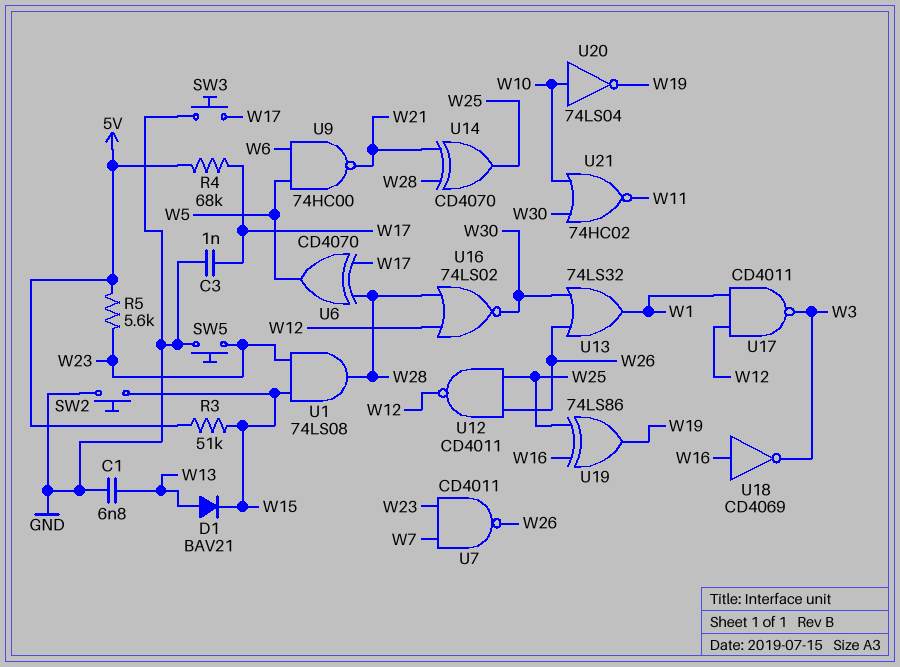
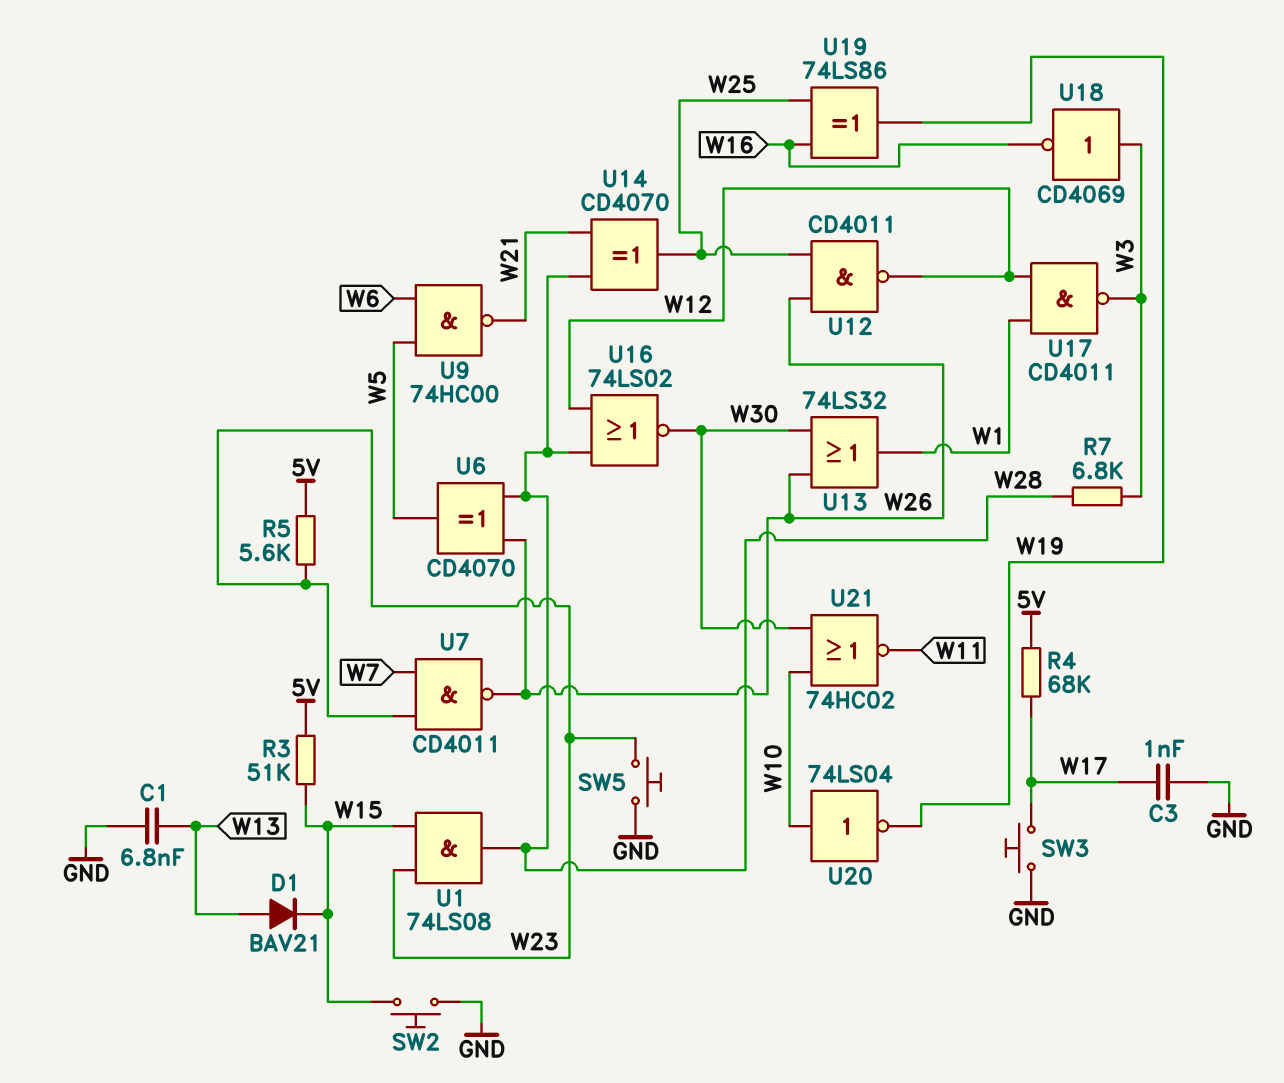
R7: none -> 6.8k (W3, W28)
U6: XOR CD4070 (in W17, in W28, out W5) -> XOR CD4070 (in W26, in W28, out W5)
U18: NOT CD4069 (in W16, out W3) -> NOT CD4069 (in W3, out W16)

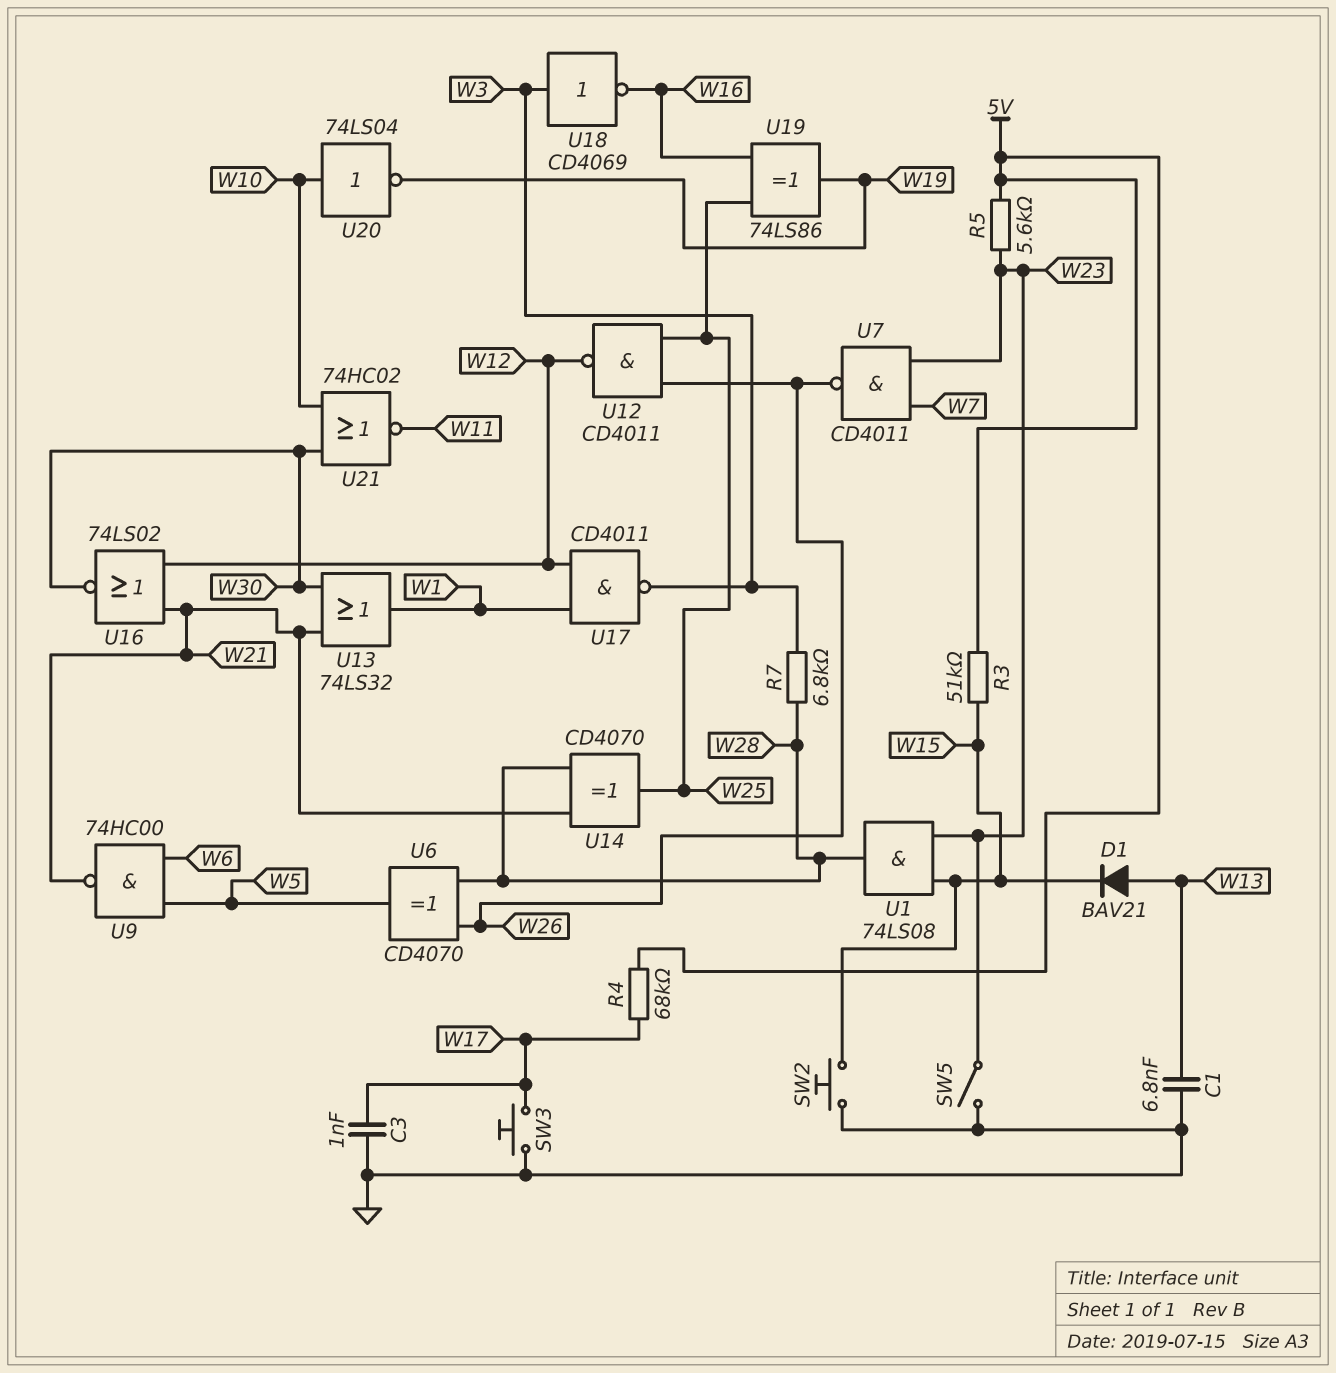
SW5: button (GND, W23) -> switch (GND, W23)
U13: OR 74LS32 (in W26, in W30, out W1) -> OR 74LS32 (in W21, in W30, out W1)
U16: NOR 74LS02 (in W12, in W28, out W30) -> NOR 74LS02 (in W12, in W21, out W30)

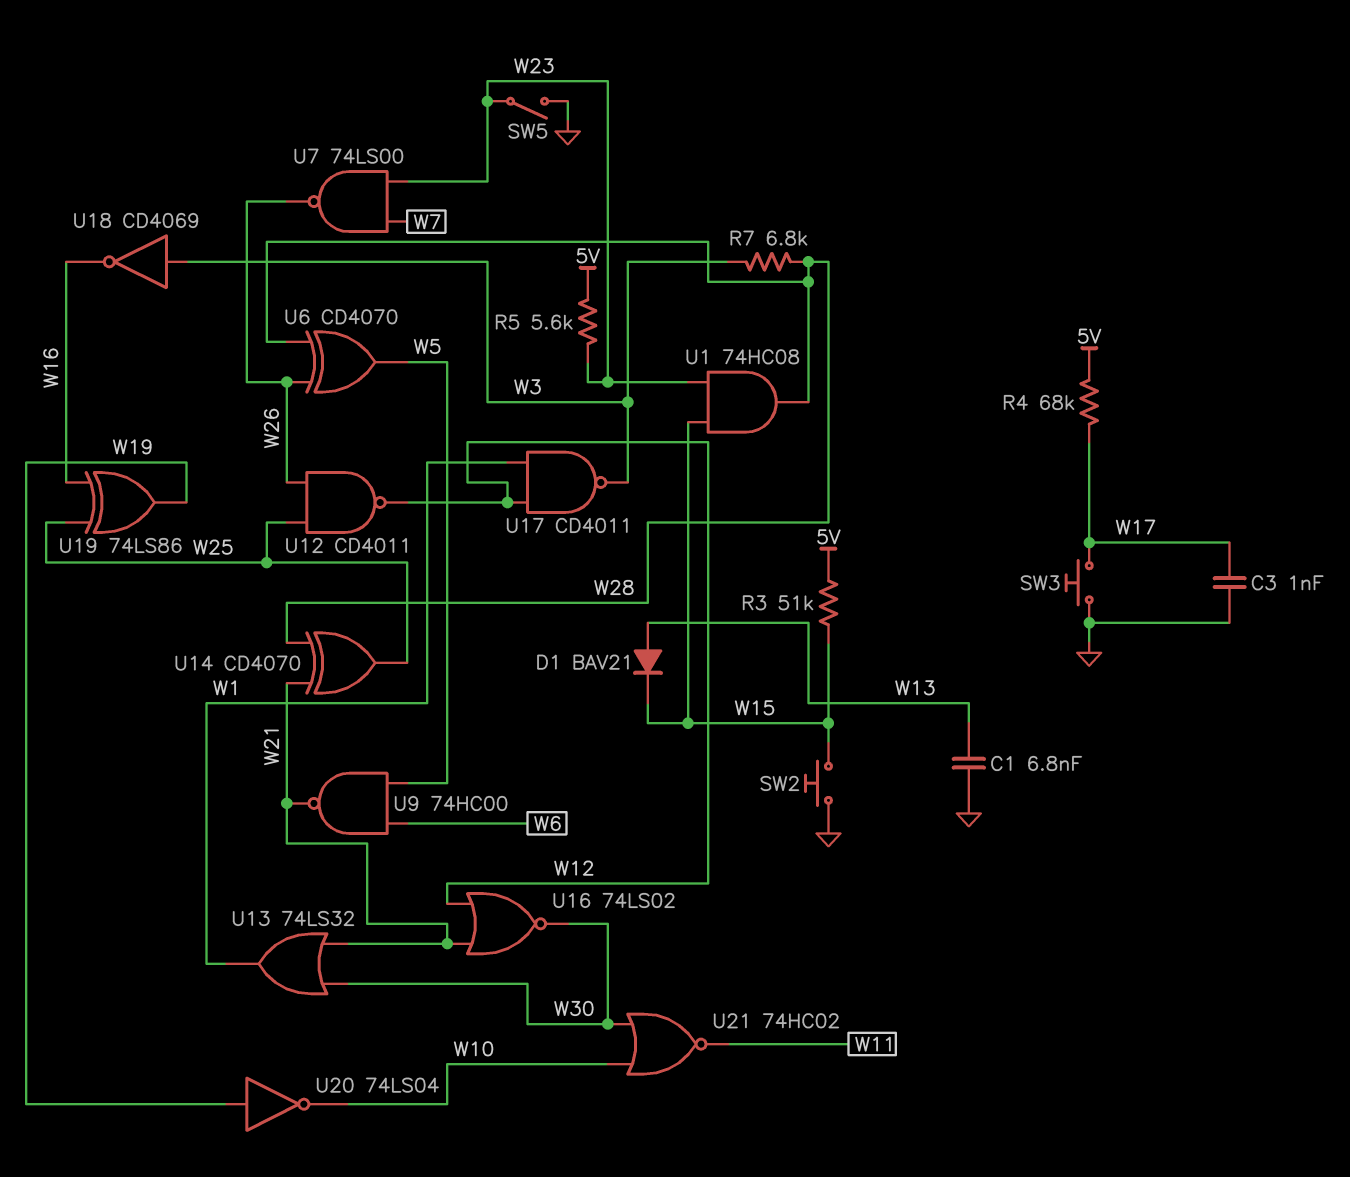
U1: AND 74LS08 (in W15, in W23, out W28) -> AND 74HC08 (in W15, in W23, out W28)
U7: NAND CD4011 (in W7, in W23, out W26) -> NAND 74LS00 (in W7, in W23, out W26)
U20: NOT 74LS04 (in W10, out W19) -> NOT 74LS04 (in W19, out W10)

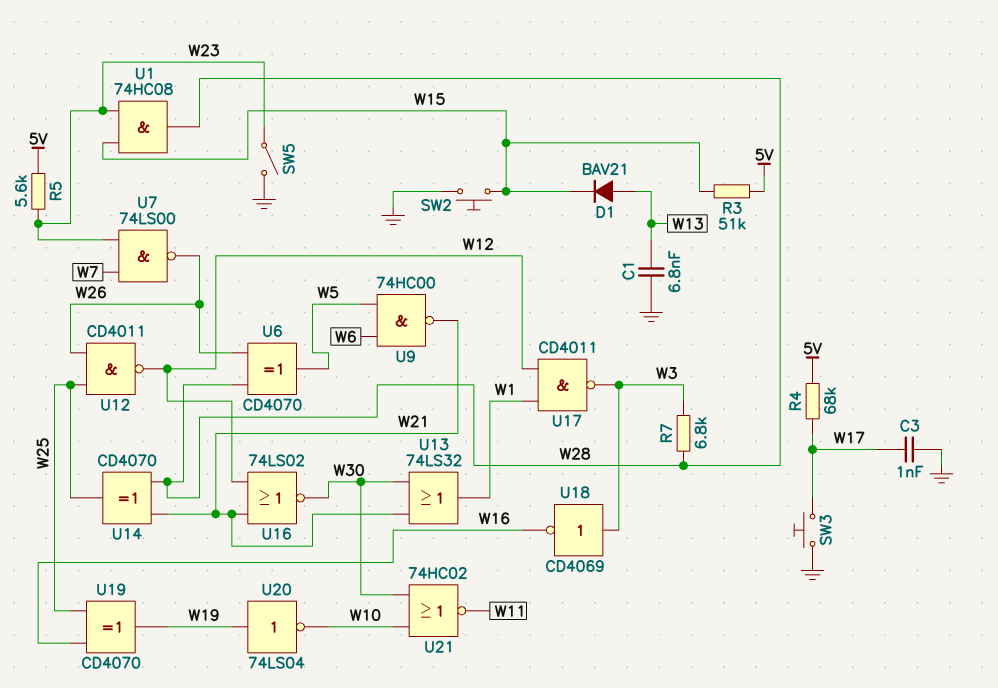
U19: XOR 74LS86 (in W16, in W25, out W19) -> XOR CD4070 (in W16, in W25, out W19)

